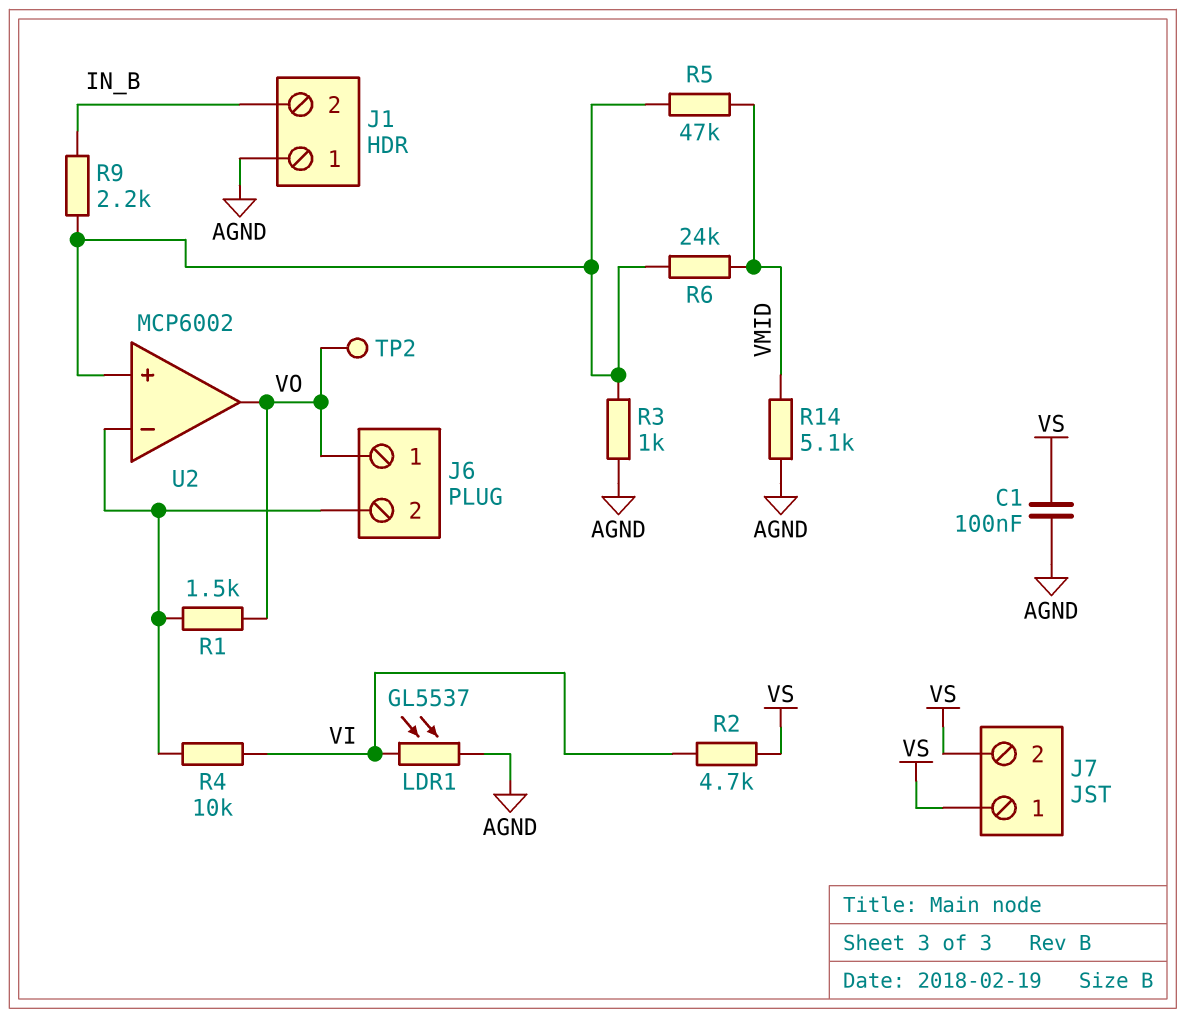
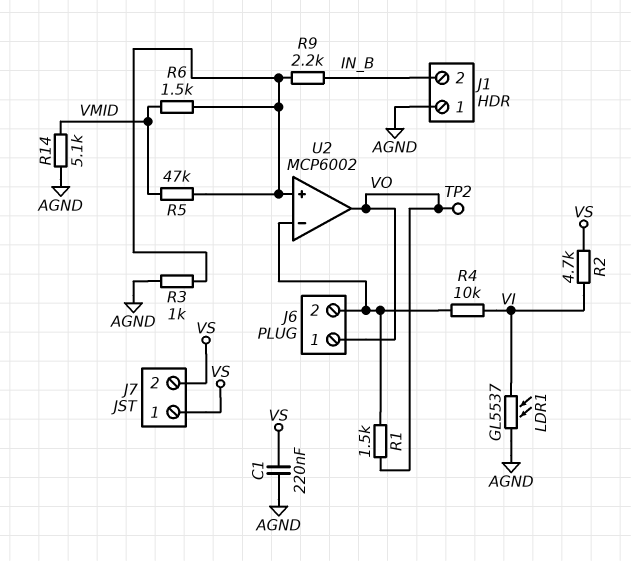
C1: 100nF (AGND, VS) -> 220nF (AGND, VS)
R6: 24k (U2/in+, VMID) -> 1.5k (U2/in+, VMID)

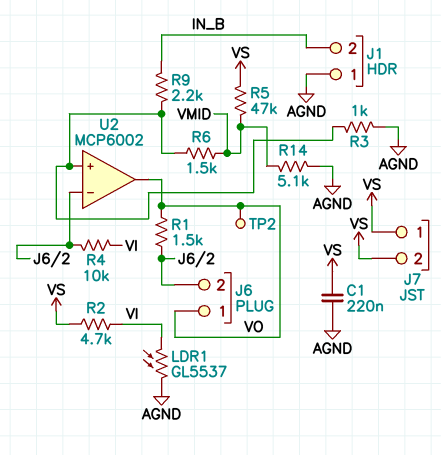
R5: 47k (U2/in+, VMID) -> 47k (VMID, VS)

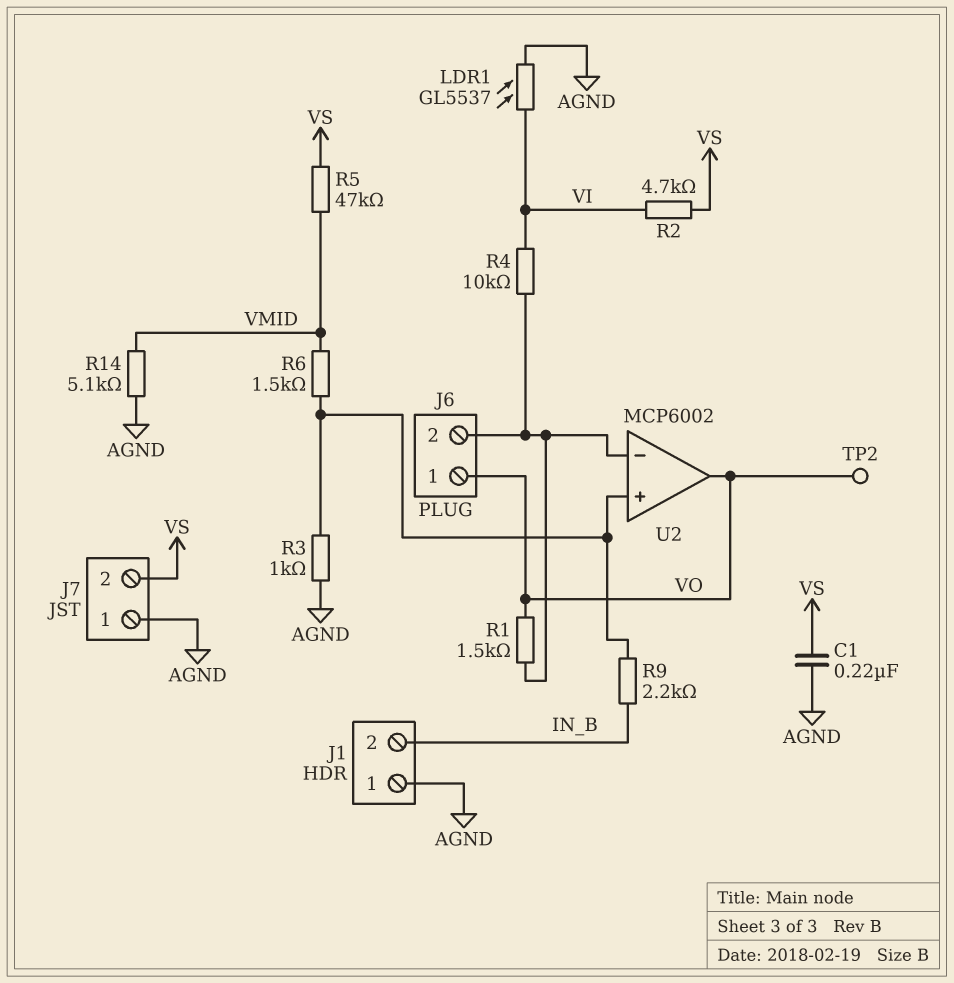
J7 pin 1: VS -> AGND

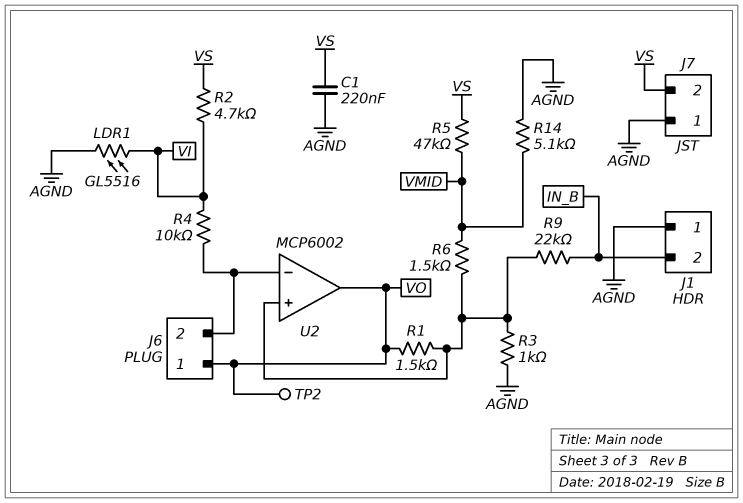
LDR1: GL5537 (AGND, VI) -> GL5516 (AGND, VI)
R1: 1.5k (J6/2, VO) -> 1.5k (U2/in+, VO)
R9: 2.2k (IN_B, U2/in+) -> 22k (IN_B, U2/in+)

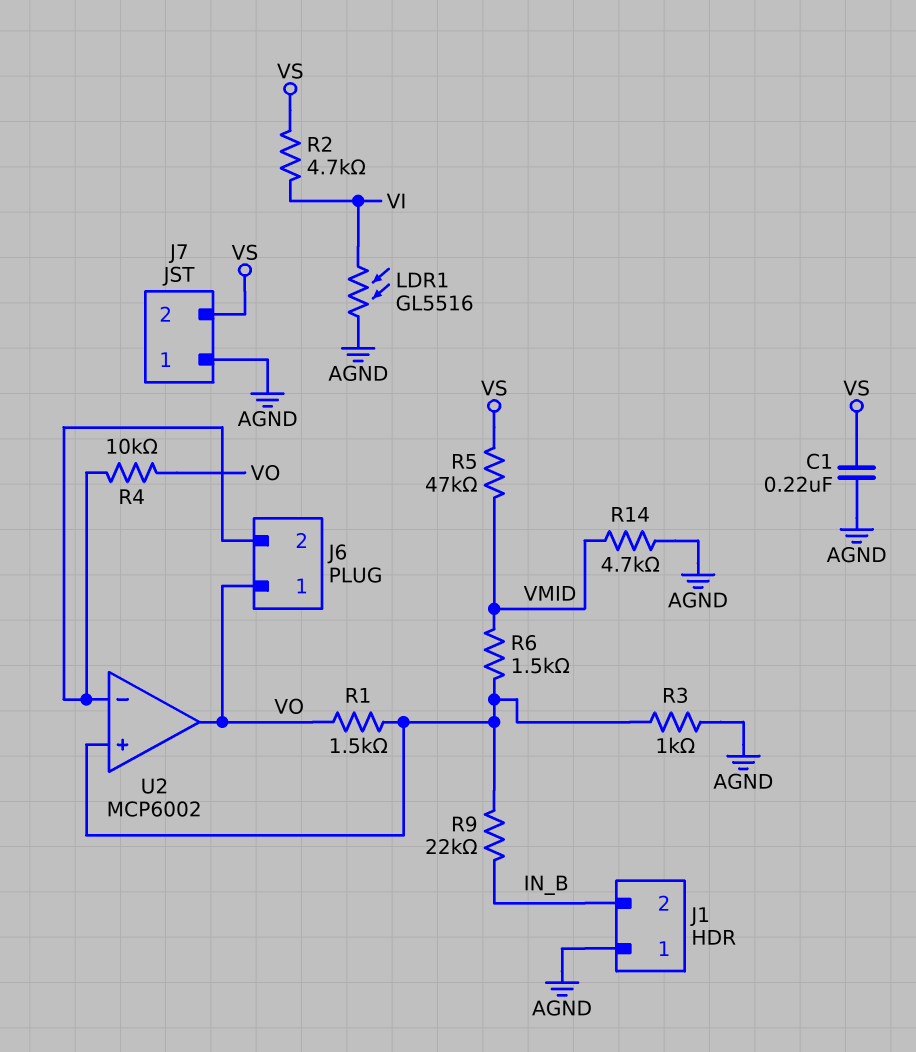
R4: 10k (J6/2, VI) -> 10k (J6/2, VO)
R14: 5.1k (AGND, VMID) -> 4.7k (AGND, VMID)
TP2: test point (VO) -> none

